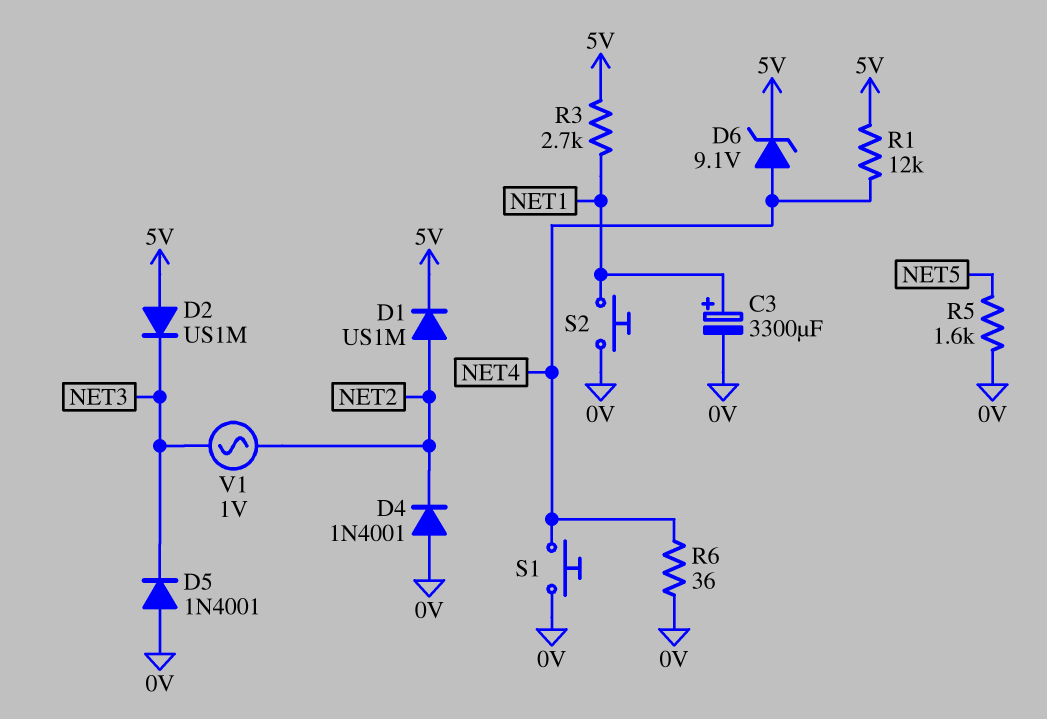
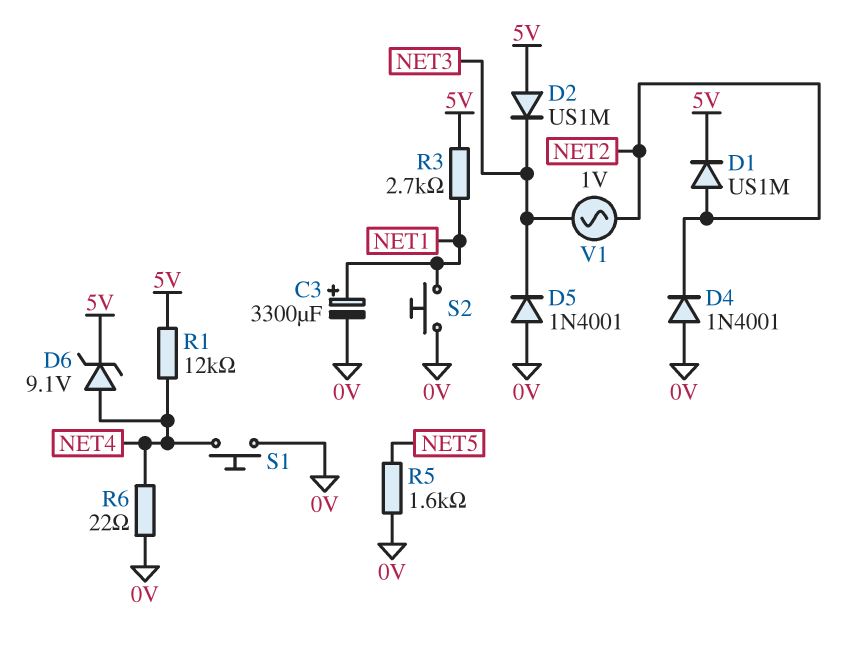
R6: 36 (0V, NET4) -> 22 (0V, NET4)

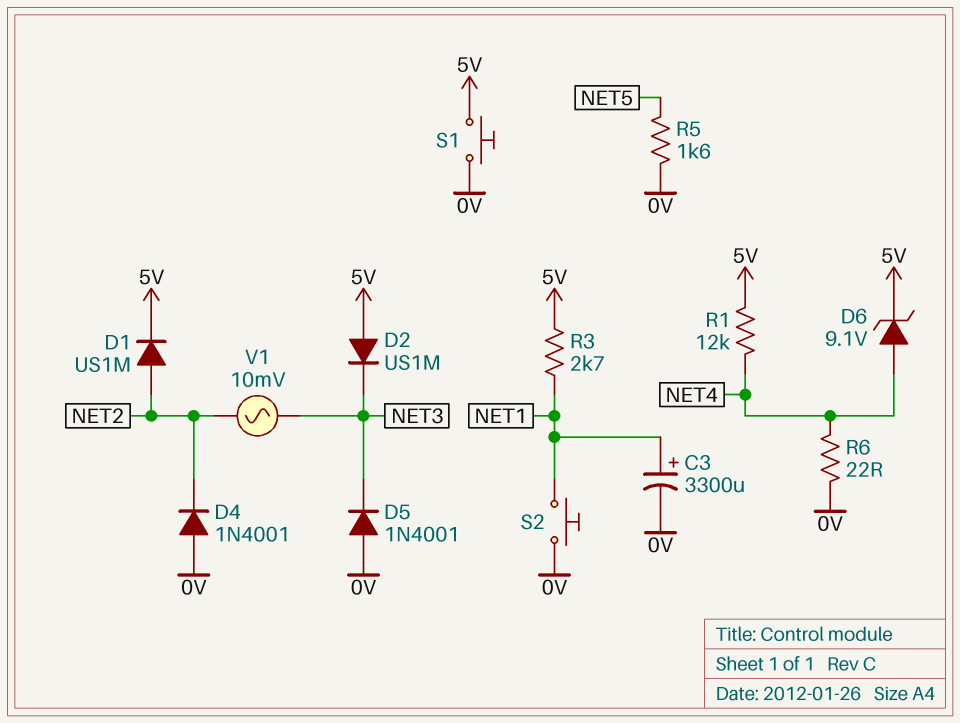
S1: button (0V, NET4) -> button (0V, 5V)
V1: AC 1V (NET2, NET3) -> AC 10mV (NET2, NET3)

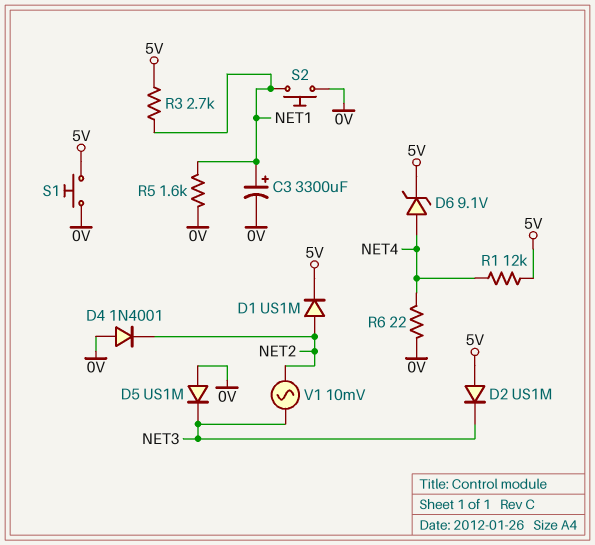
D5: diode 1N4001 (A 0V, K NET3) -> diode US1M (A 0V, K NET3)
R5: 1.6k (0V, NET5) -> 1.6k (0V, NET1)

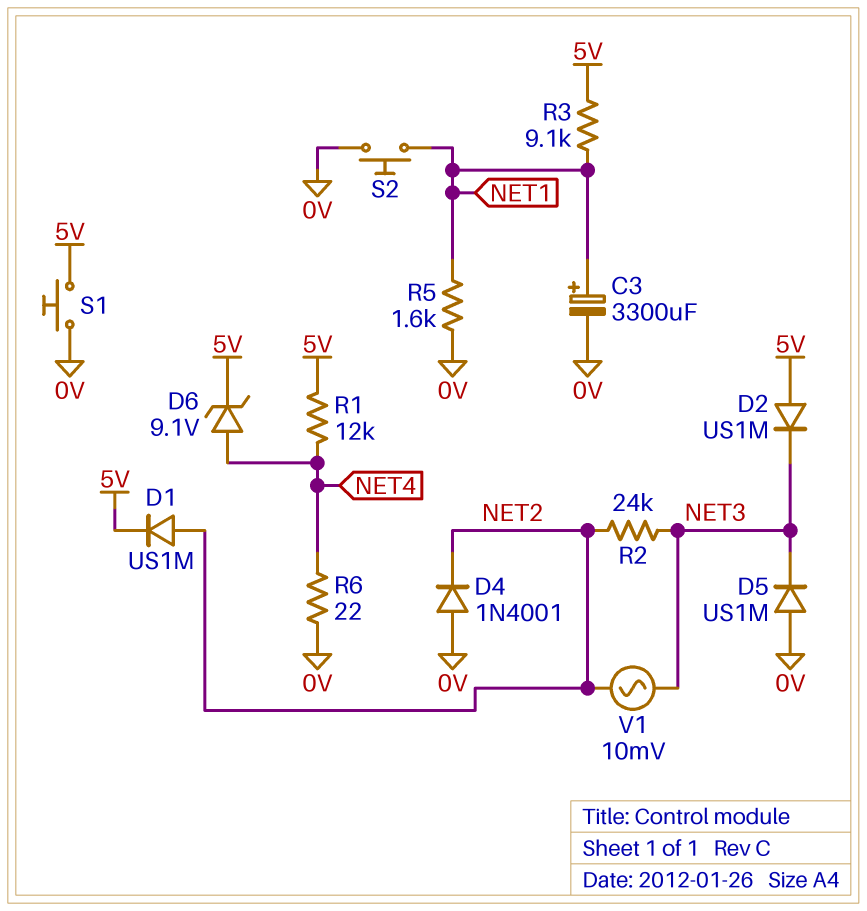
R2: none -> 24k (NET2, NET3)
R3: 2.7k (5V, NET1) -> 9.1k (5V, NET1)

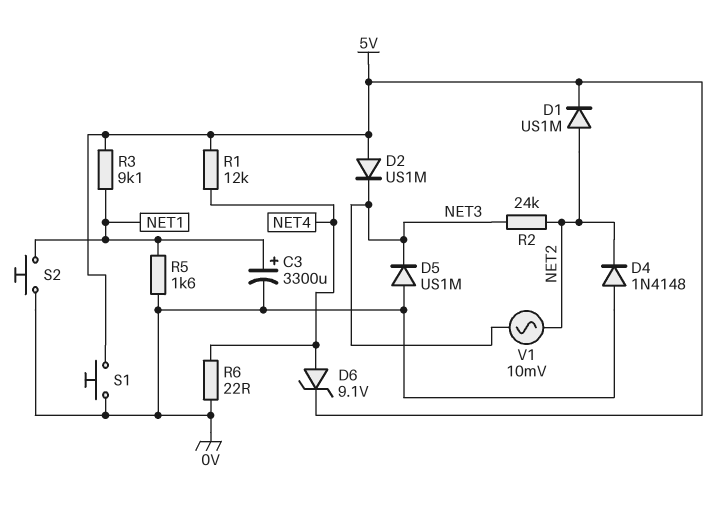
D4: diode 1N4001 (A 0V, K NET2) -> diode 1N4148 (A 0V, K NET2)

